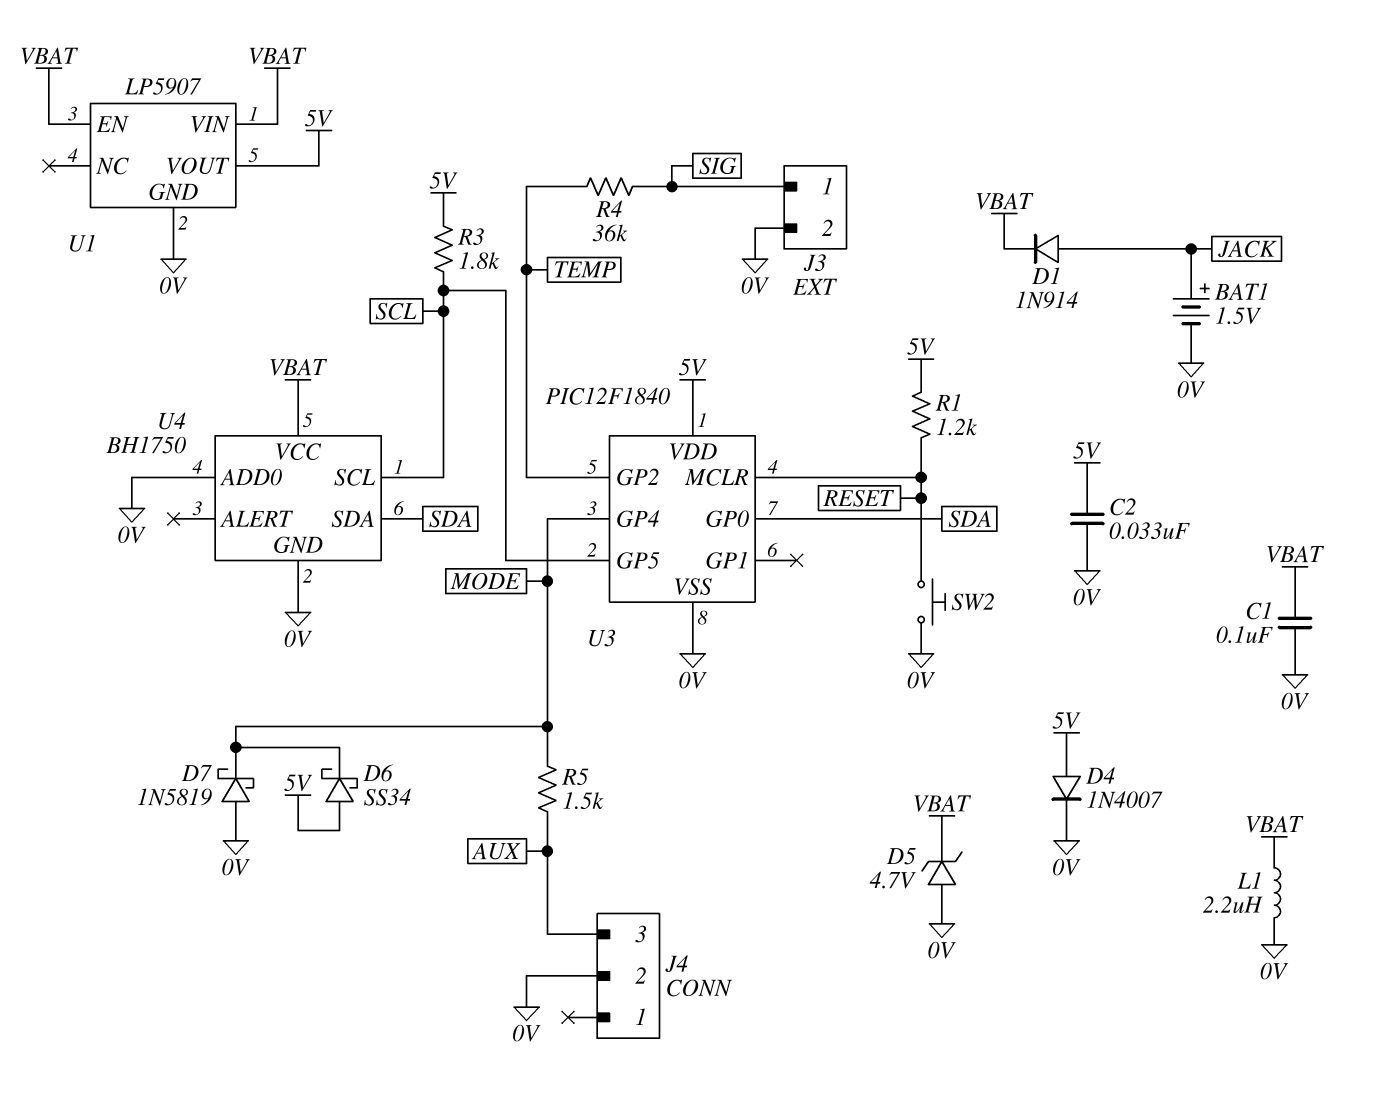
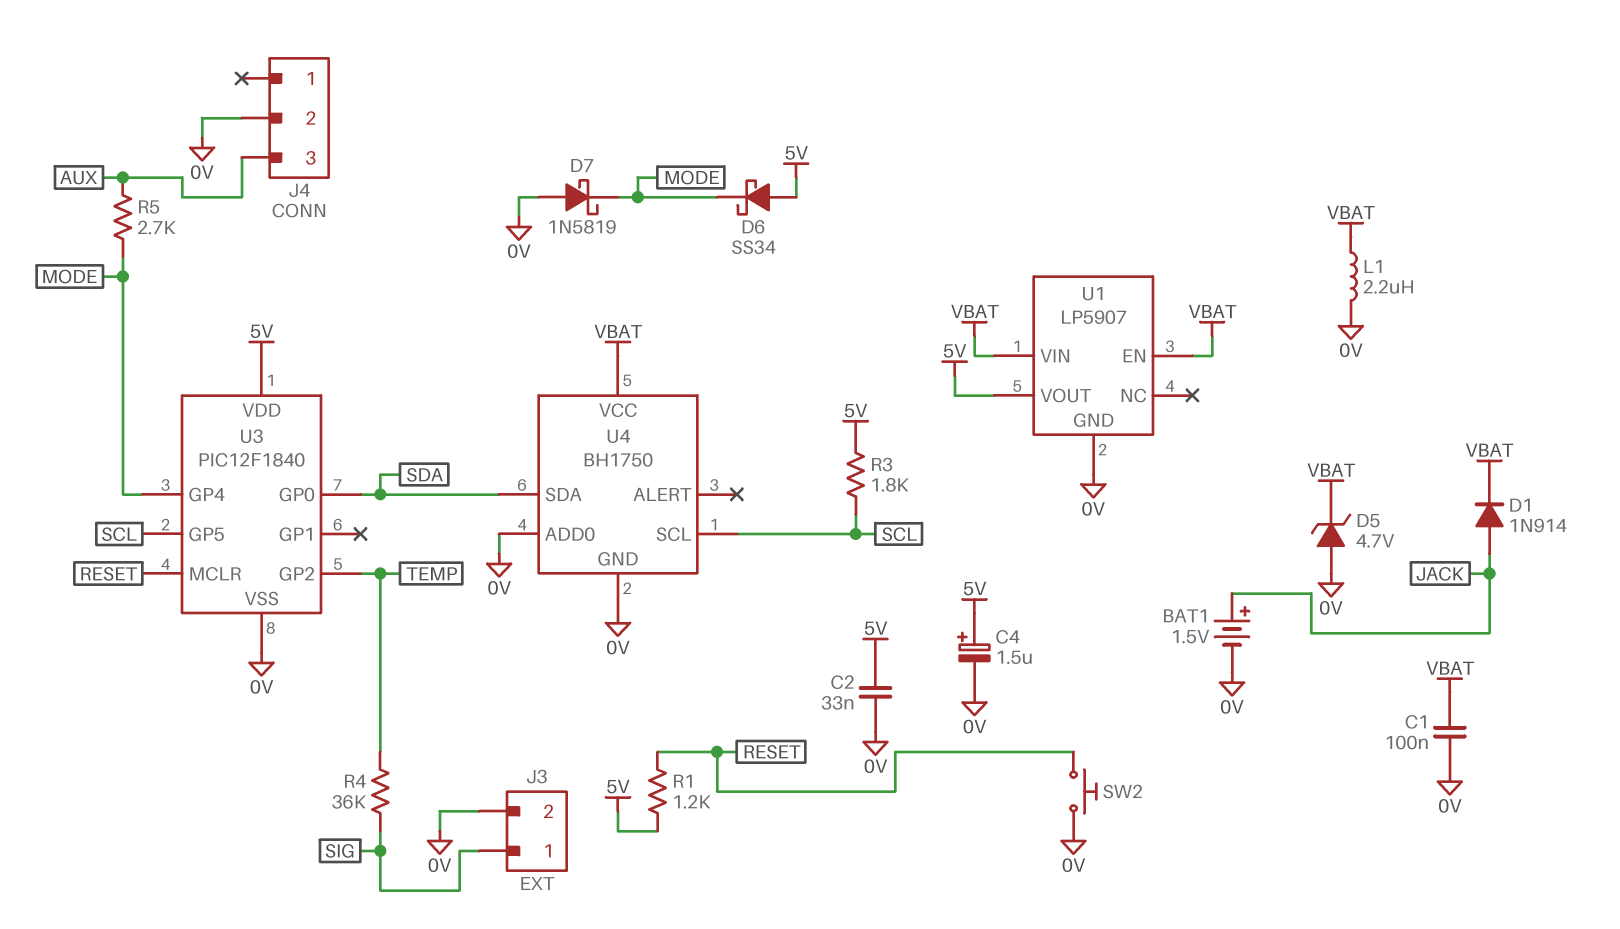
C4: none -> 1.5uF (plus 5V, minus 0V)
D4: diode 1N4007 (A 5V, K 0V) -> none
R5: 1.5k (AUX, MODE) -> 2.7k (AUX, MODE)

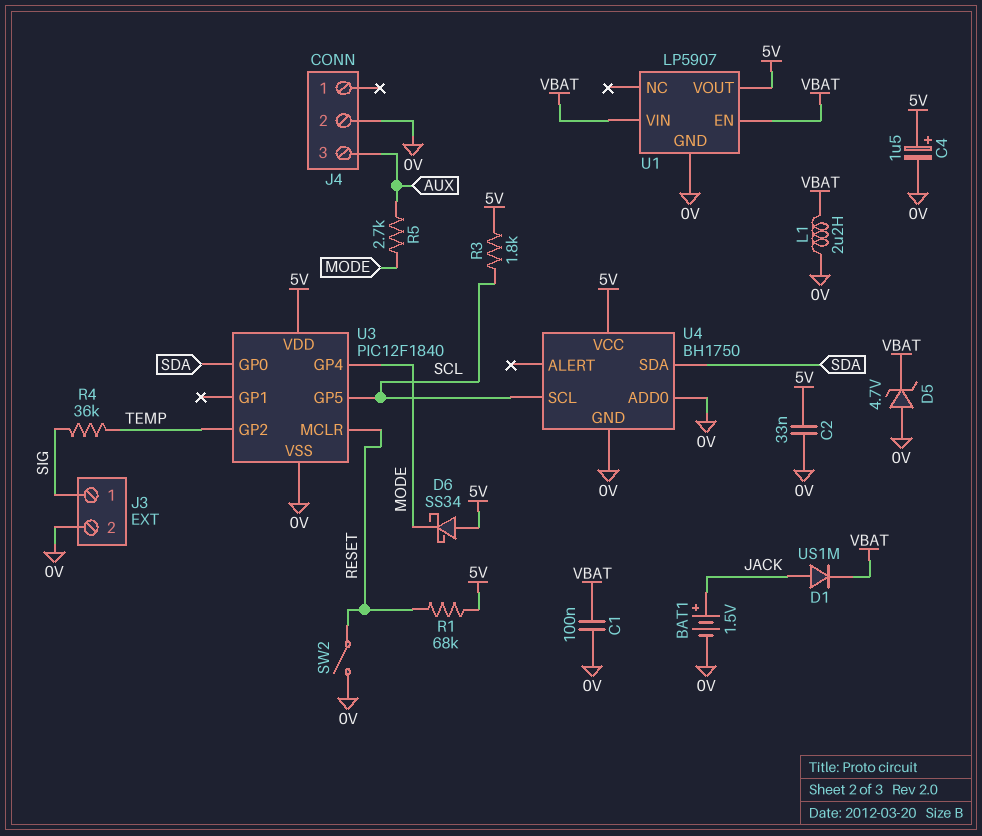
D1: diode 1N914 (A JACK, K VBAT) -> diode US1M (A JACK, K VBAT)
D7: schottky 1N5819 (A 0V, K MODE) -> none
R1: 1.2k (5V, RESET) -> 68k (5V, RESET)
SW2: button (0V, RESET) -> switch (0V, RESET)
U4 pin VCC: VBAT -> 5V

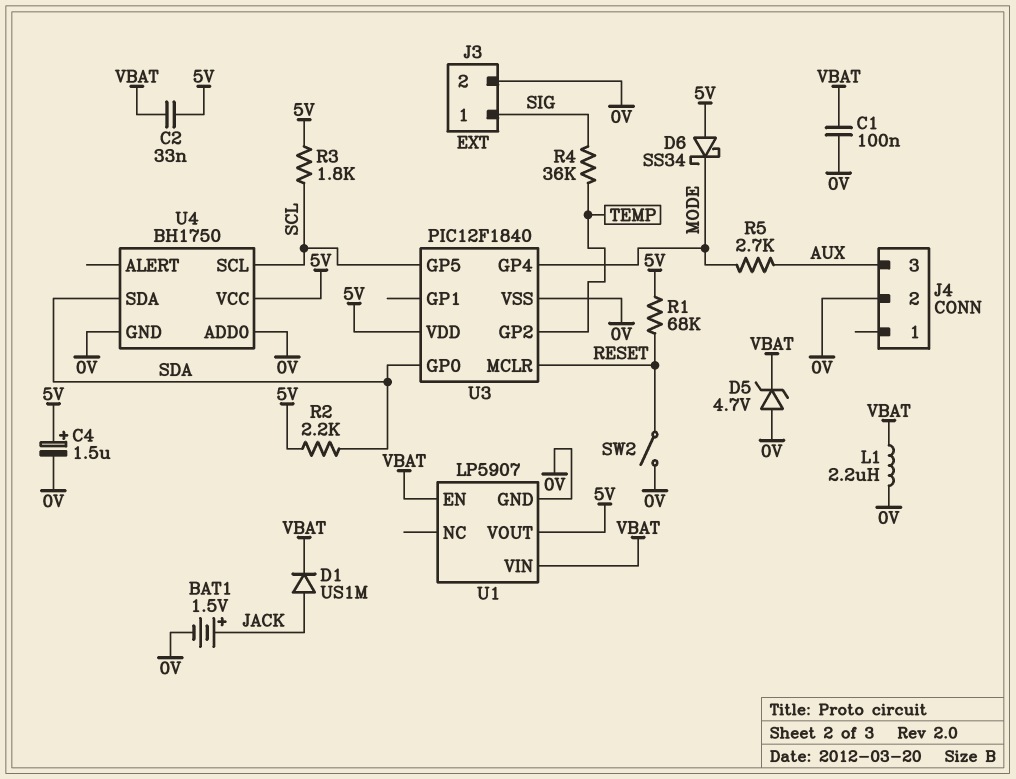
C2: 33nF (0V, 5V) -> 33nF (5V, VBAT)
R2: none -> 2.2k (5V, SDA)

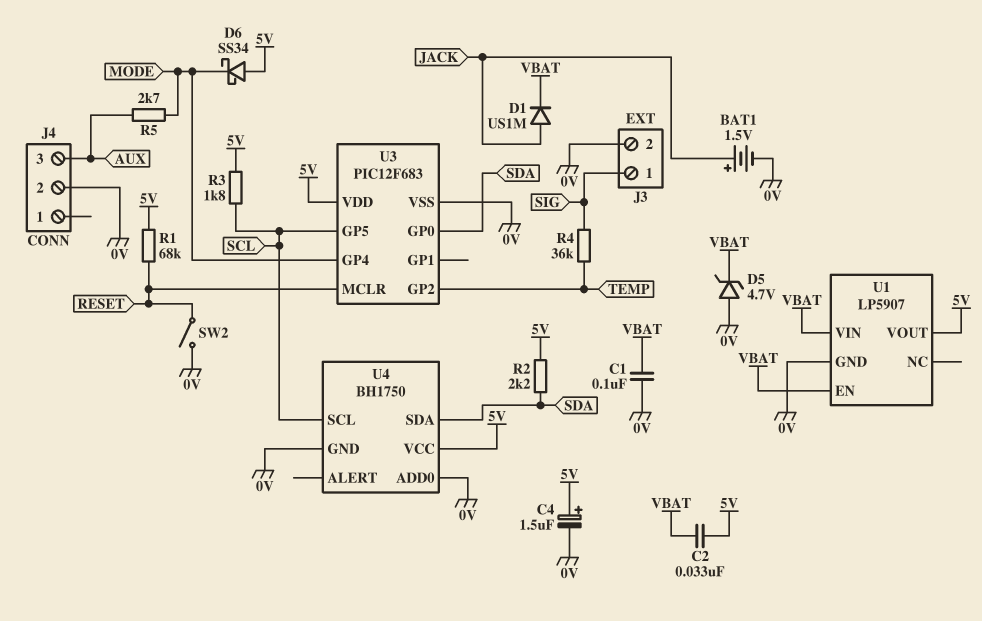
L1: 2.2uH (0V, VBAT) -> none
U3: PIC12F1840 -> PIC12F683

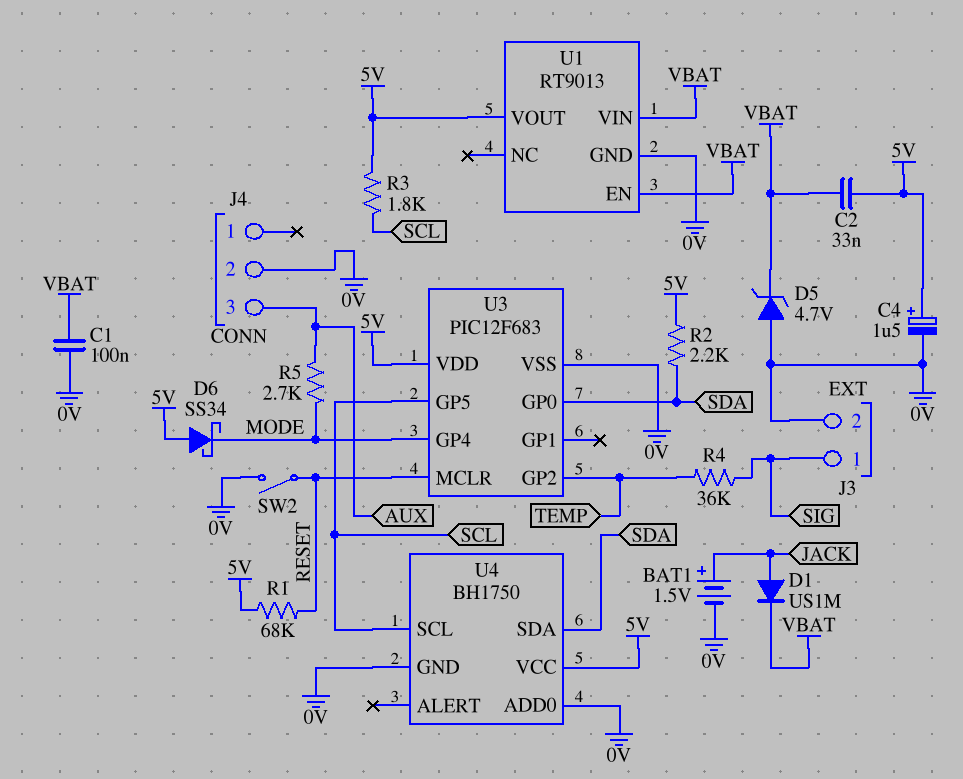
U1: LP5907 -> RT9013

